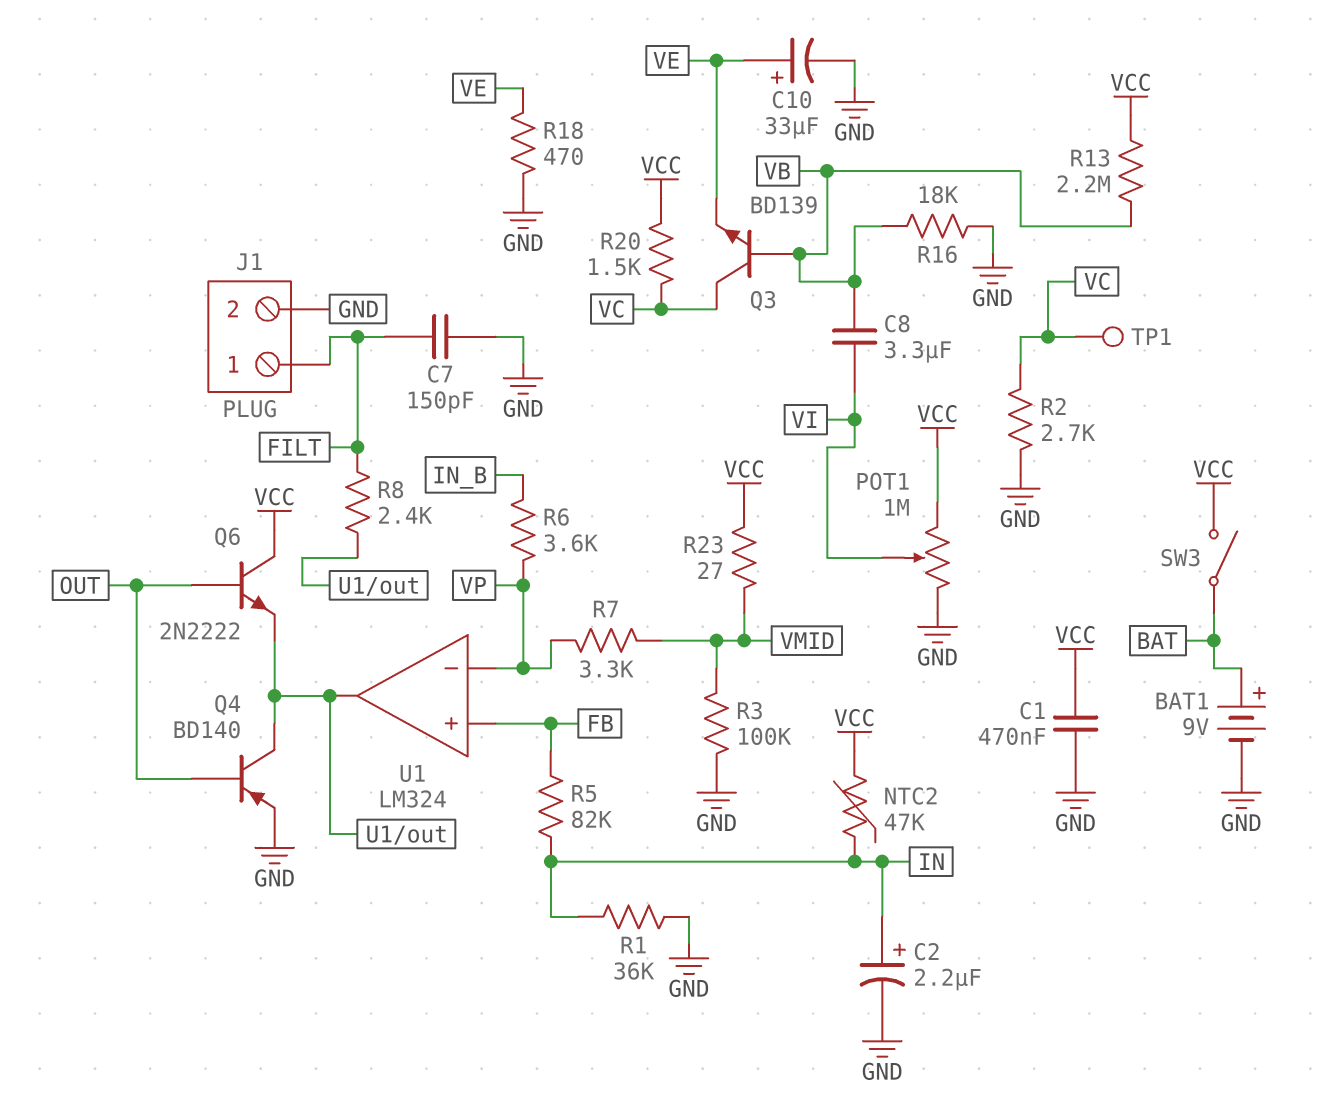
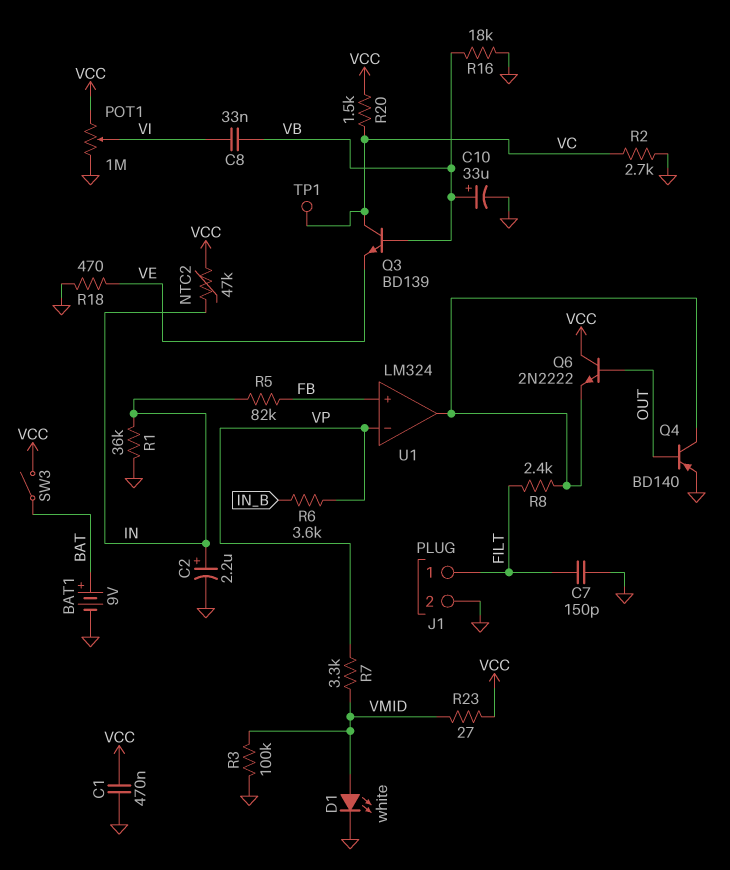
C8: 3.3uF (VB, VI) -> 33nF (VB, VI)
C10: 33uF (plus VE, minus GND) -> 33uF (plus VB, minus GND)
D1: none -> LED white (A VMID, K GND)
R13: 2.2M (VB, VCC) -> none

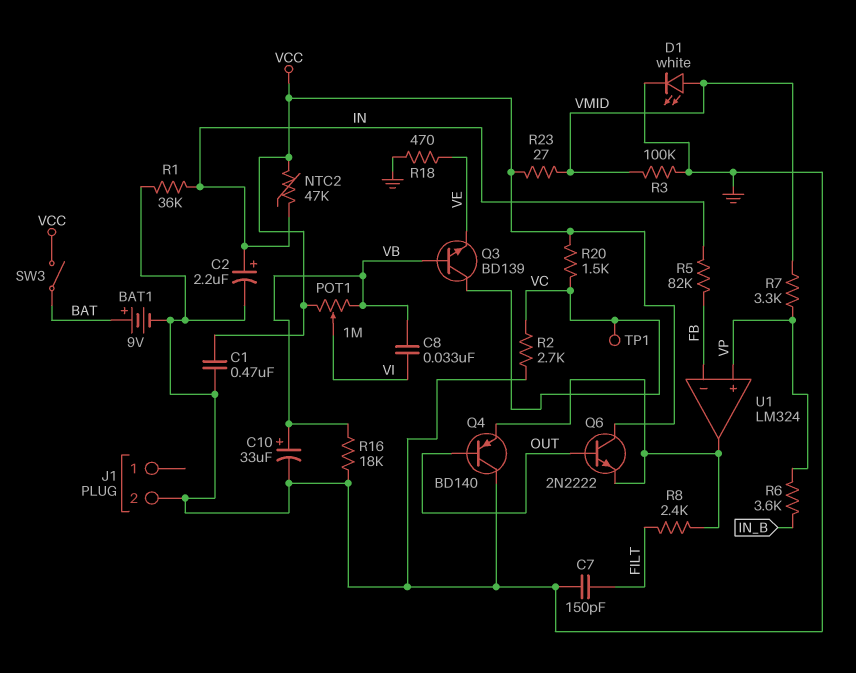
J1 pin 1: FILT -> none
POT1: 1M (GND, VCC, wiper VI) -> 1M (VB, VCC, wiper VI)
Q4: PNP BD140 (B OUT, C U1/out, E GND) -> PNP BD140 (B OUT, C GND, E U1/out)
U1 pin in+: FB -> VP
U1 pin in-: VP -> FB

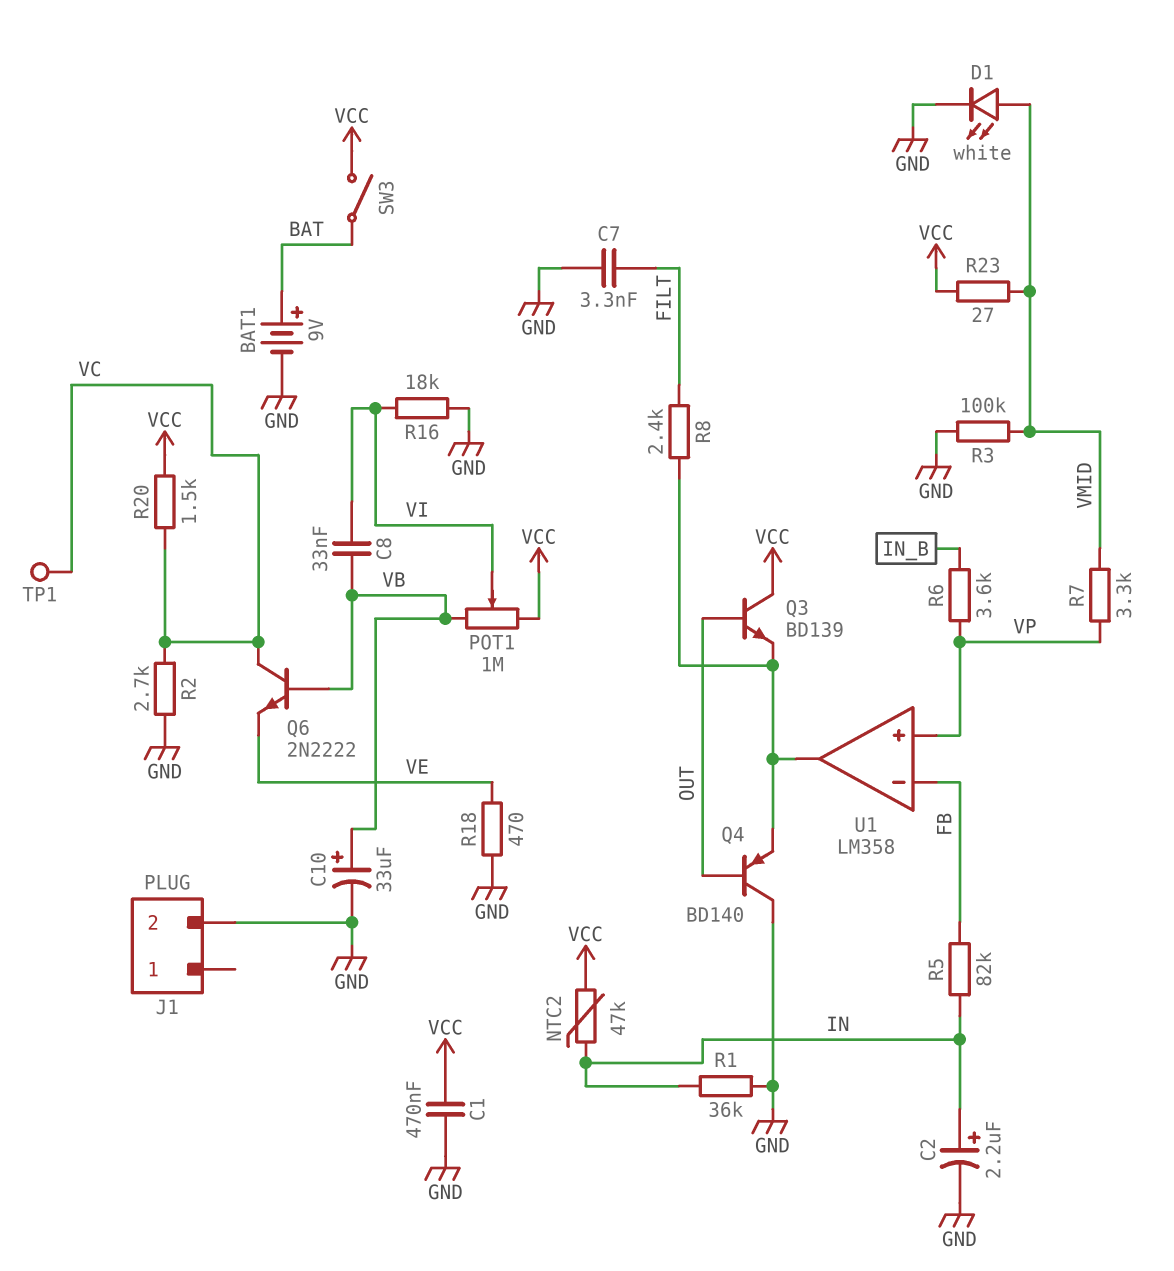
C7: 150pF (FILT, GND) -> 3.3nF (FILT, GND)
Q3: NPN BD139 (B VB, C VC, E VE) -> NPN BD139 (B OUT, C VCC, E U1/out)
Q6: NPN 2N2222 (B OUT, C VCC, E U1/out) -> NPN 2N2222 (B VB, C VC, E VE)
R16: 18k (GND, VB) -> 18k (GND, VI)
U1: LM324 -> LM358

